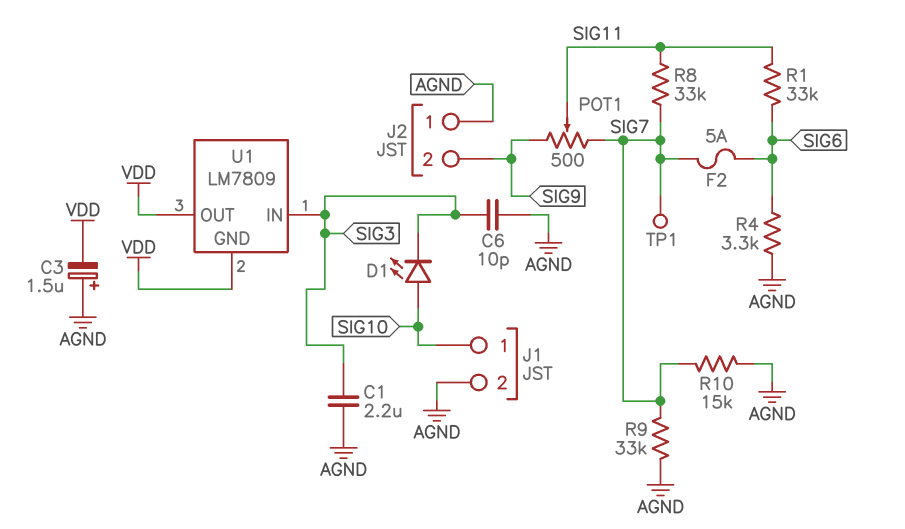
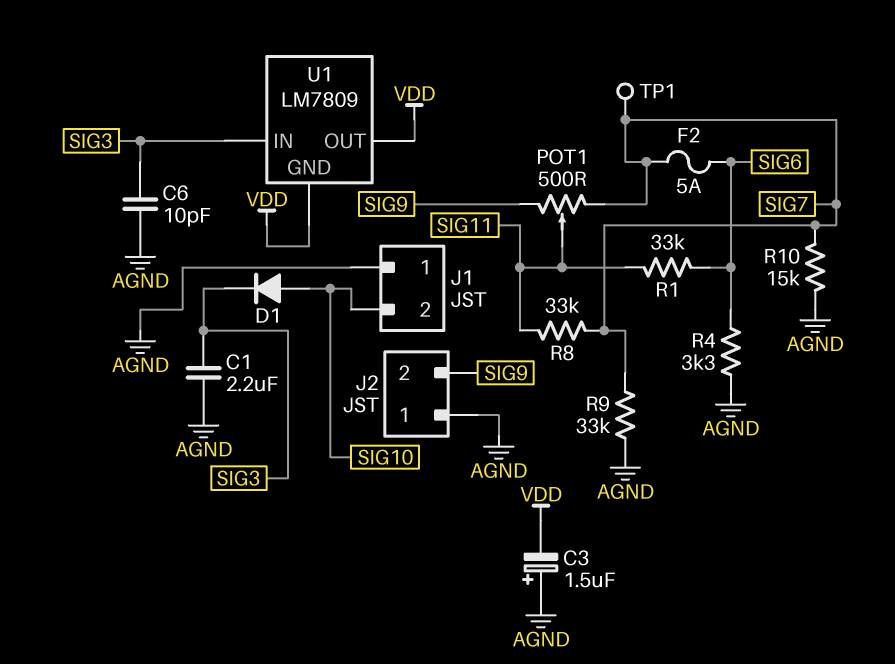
D1: LED (A SIG10, K SIG3) -> diode (A SIG10, K SIG3)
J1 pin 1: SIG10 -> AGND
J1 pin 2: AGND -> SIG10

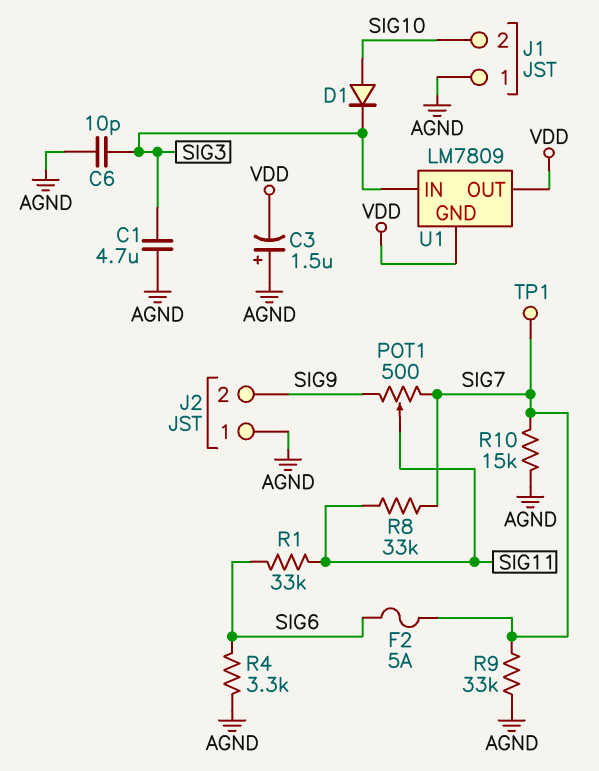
C1: 2.2uF (AGND, SIG3) -> 4.7uF (AGND, SIG3)

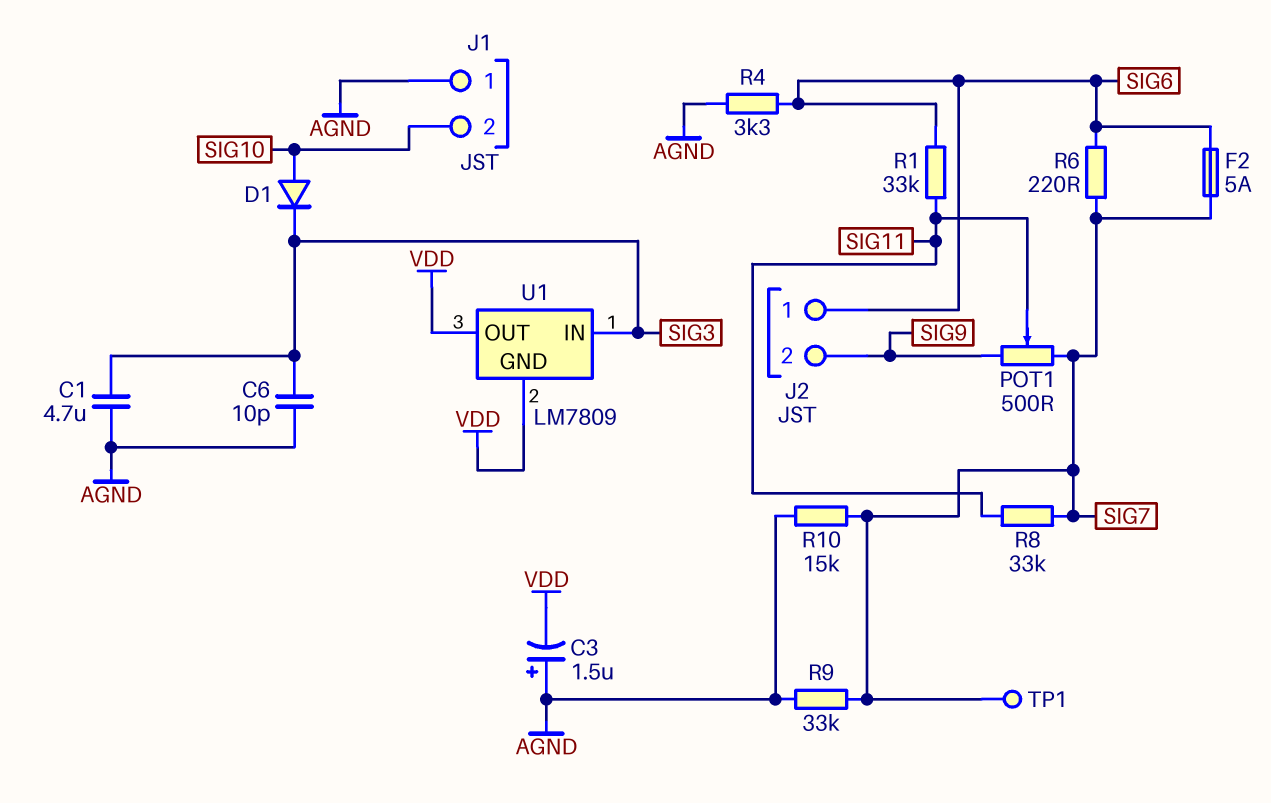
J2 pin 1: AGND -> SIG6
R6: none -> 220 (SIG6, SIG7)

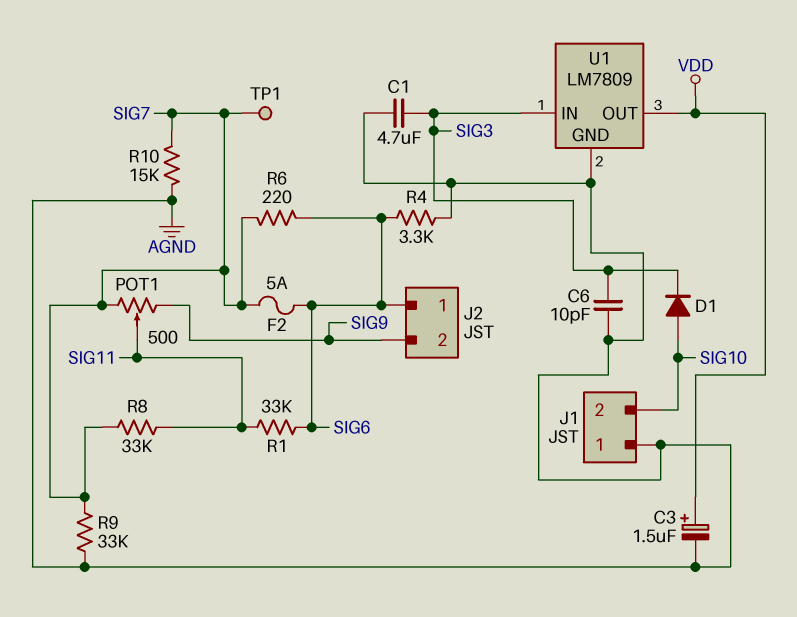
C3: 1.5uF (plus AGND, minus VDD) -> 1.5uF (plus VDD, minus AGND)
U1 pin GND: VDD -> AGND

